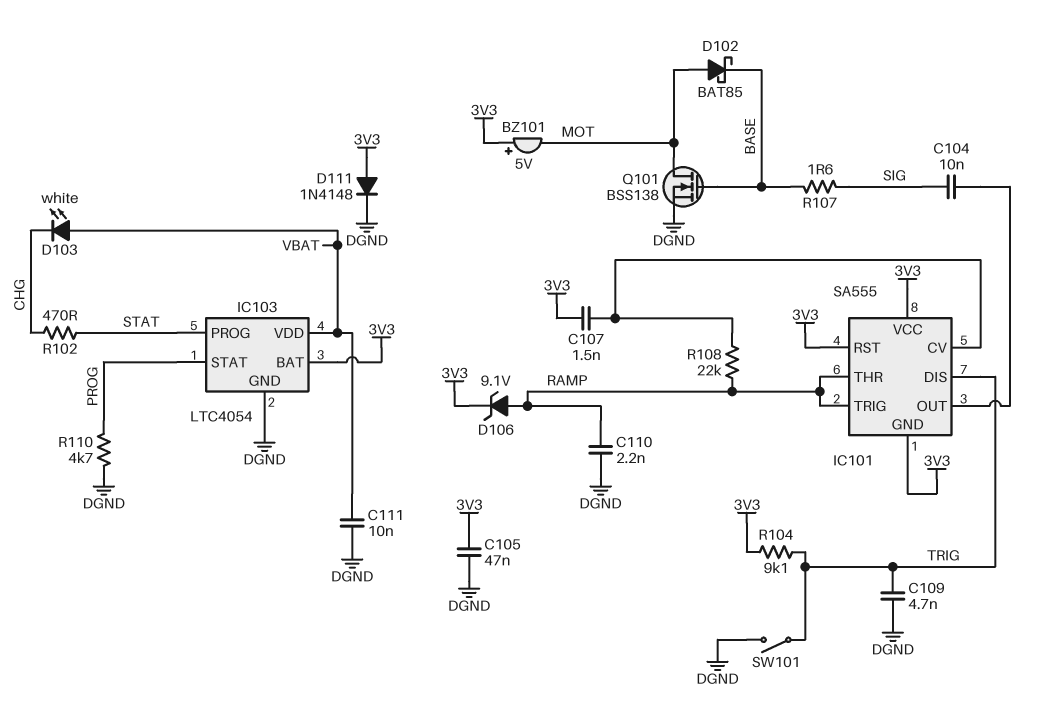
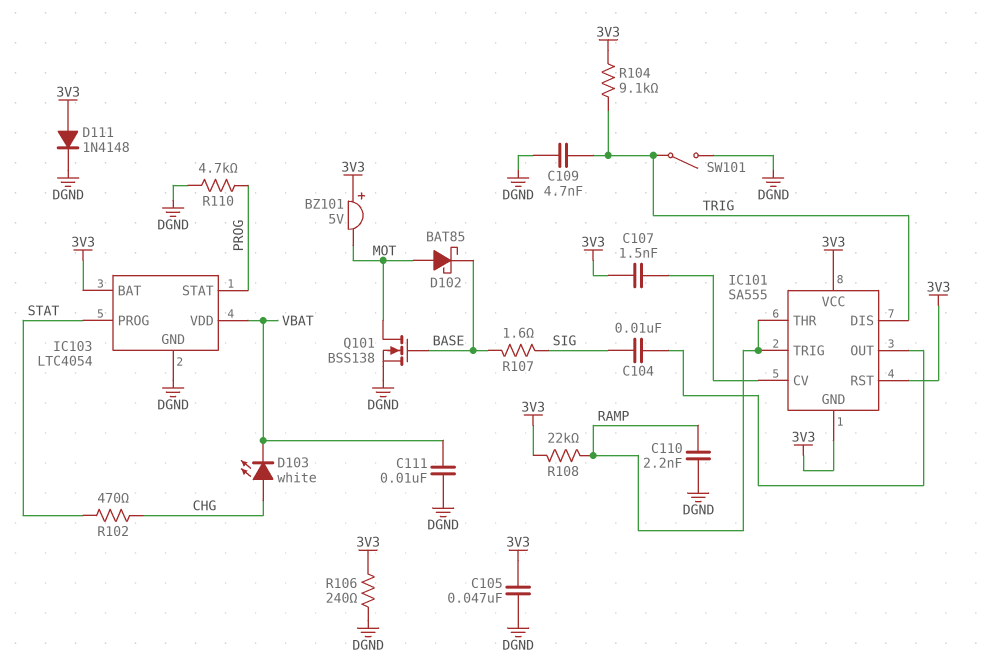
D103: LED white (A VBAT, K CHG) -> LED white (A CHG, K VBAT)
D106: zener 9.1V (A RAMP, K 3V3) -> none
R106: none -> 240 (3V3, DGND)
R108: 22k (IC101/CV, RAMP) -> 22k (3V3, RAMP)

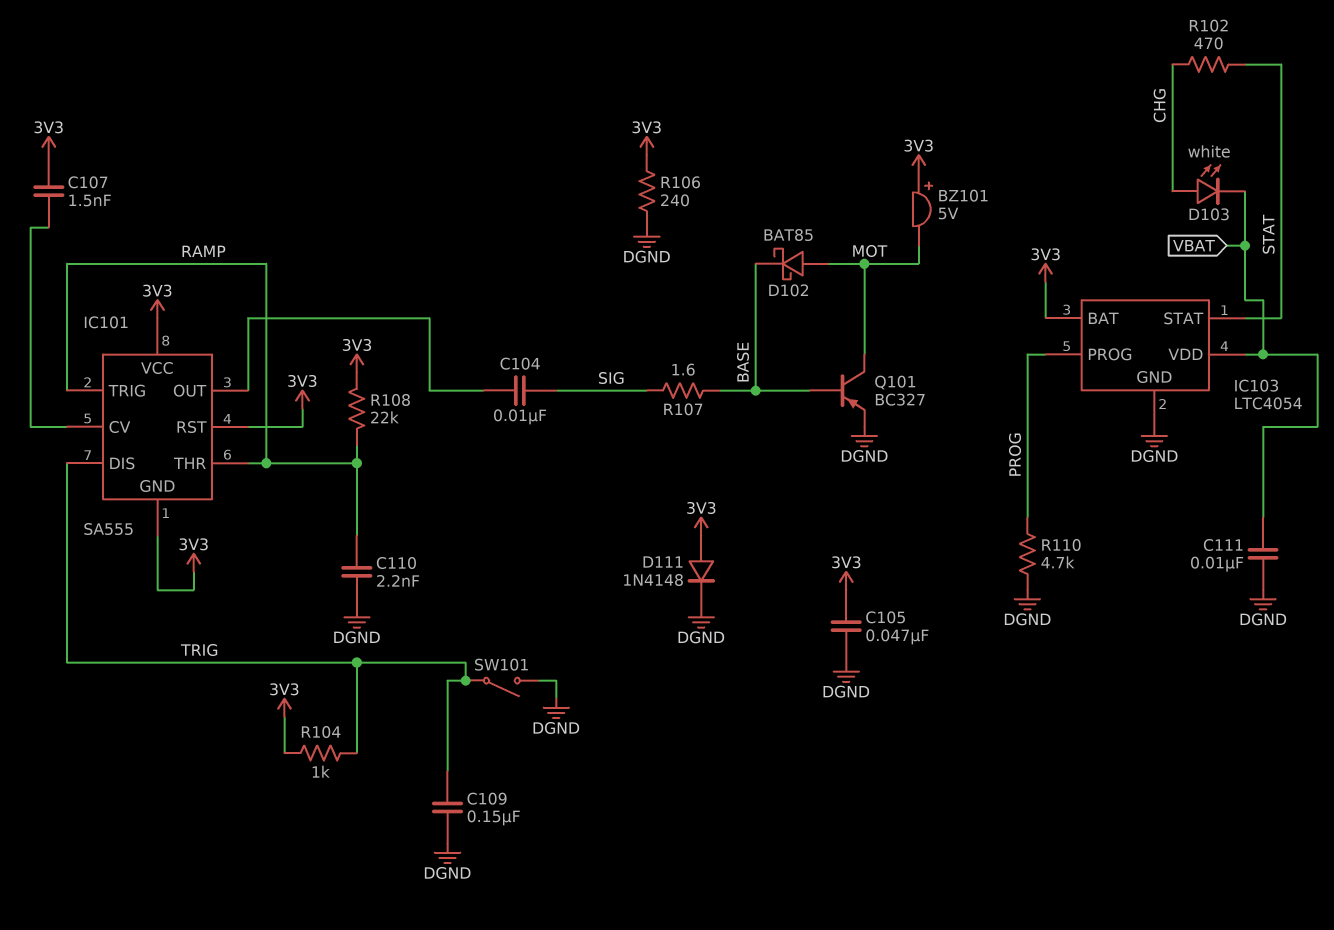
C109: 4.7nF (DGND, TRIG) -> 150nF (DGND, TRIG)
IC103 pin PROG: STAT -> PROG
IC103 pin STAT: PROG -> STAT
Q101: NMOS BSS138 (G BASE, D MOT, S DGND) -> PNP BC327 (B BASE, C MOT, E DGND)
R104: 9.1k (3V3, TRIG) -> 1k (3V3, TRIG)

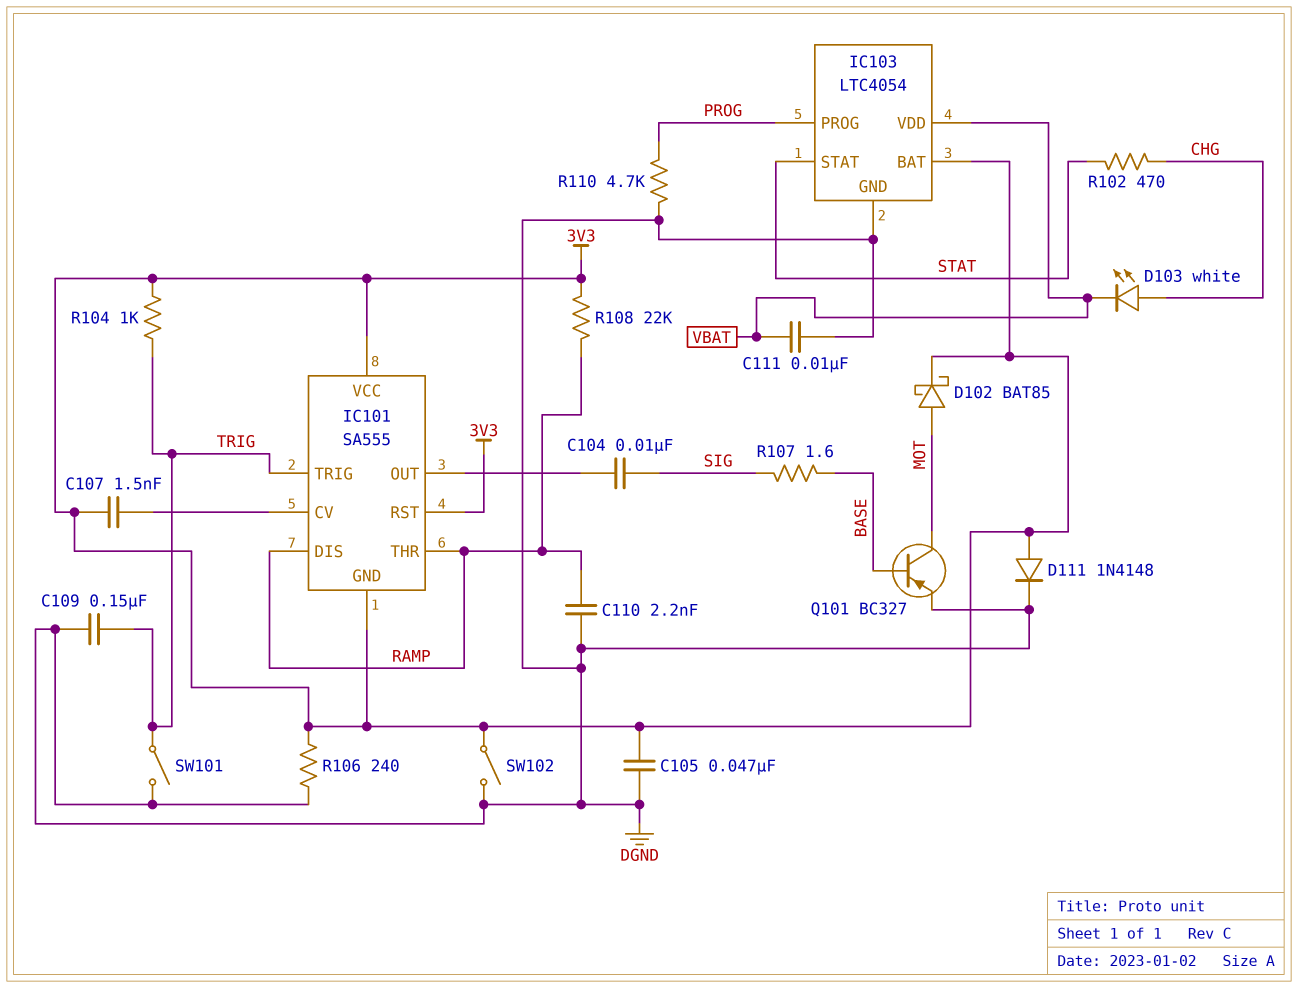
BZ101: buzzer 5V (plus 3V3, minus MOT) -> none
D102: schottky BAT85 (A MOT, K BASE) -> schottky BAT85 (A MOT, K 3V3)
IC101 pin DIS: TRIG -> RAMP
IC101 pin TRIG: RAMP -> TRIG
SW102: none -> switch (3V3, DGND)

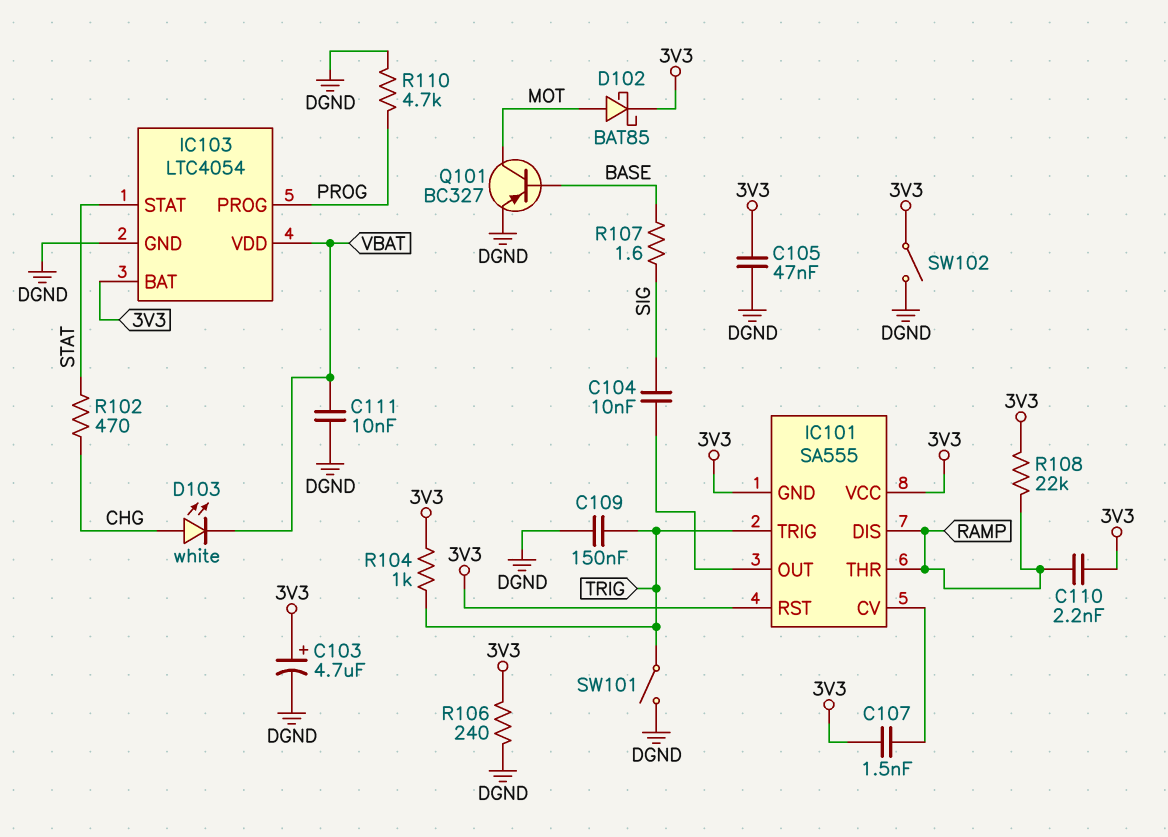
C103: none -> 4.7uF (plus 3V3, minus DGND)
C110: 2.2nF (DGND, RAMP) -> 2.2nF (3V3, RAMP)
D111: diode 1N4148 (A 3V3, K DGND) -> none

